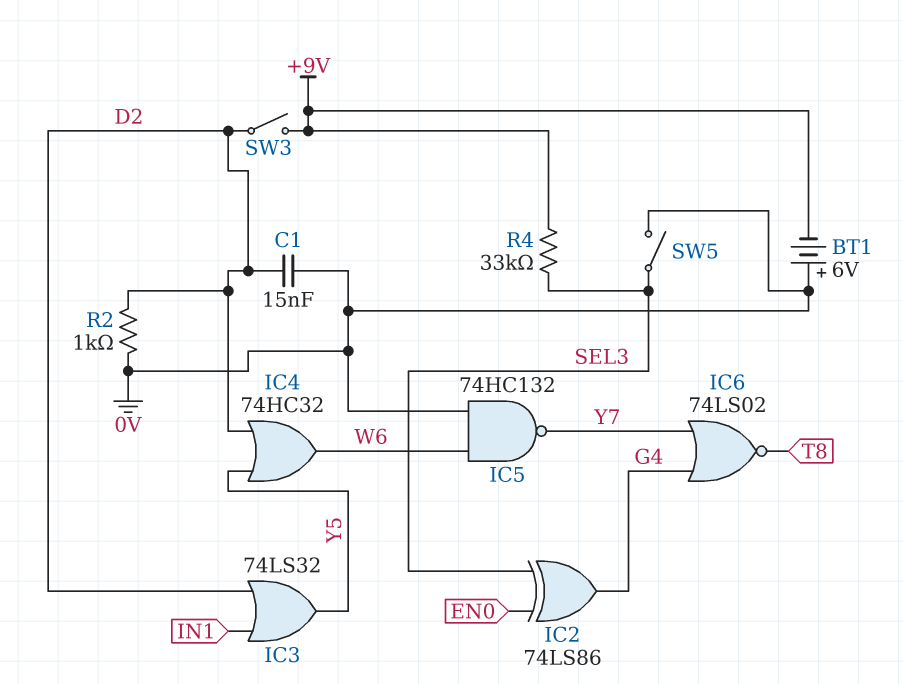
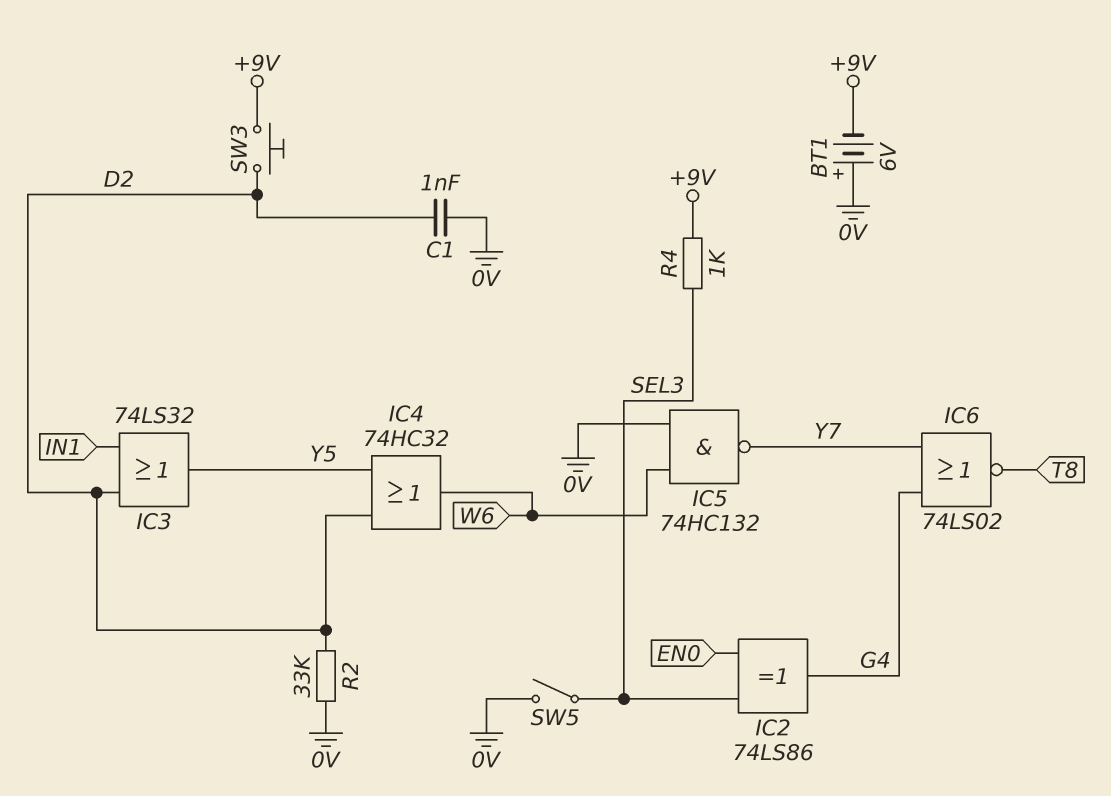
C1: 15nF (0V, D2) -> 1nF (0V, D2)
R2: 1k (0V, D2) -> 33k (0V, D2)
R4: 33k (+9V, SEL3) -> 1k (+9V, SEL3)
SW3: switch (+9V, D2) -> button (+9V, D2)

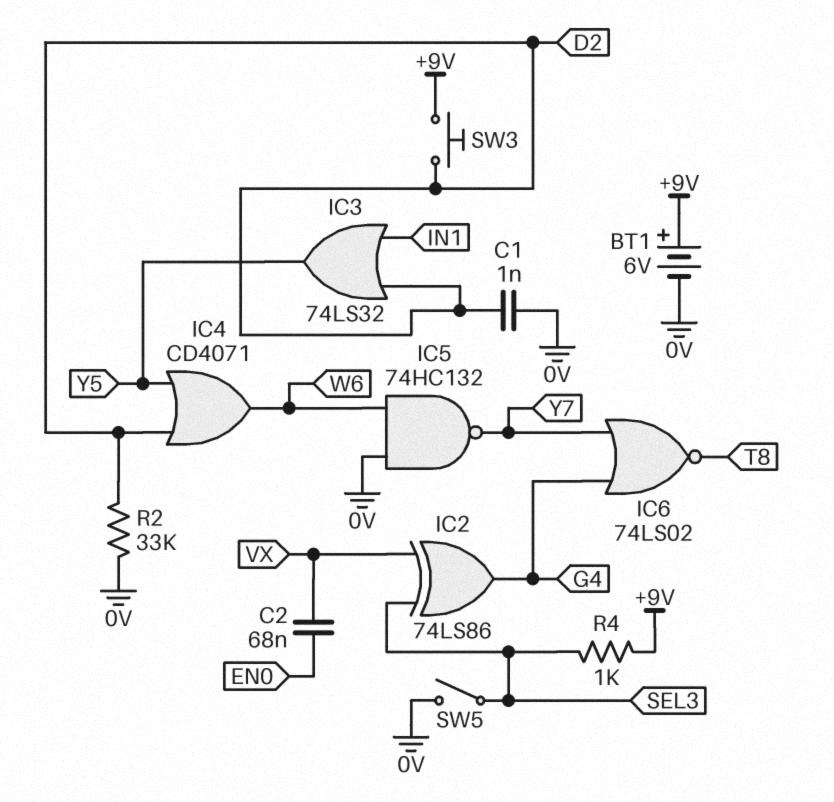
BT1: 6V (plus 0V, minus +9V) -> 6V (plus +9V, minus 0V)
C2: none -> 68nF (EN0, VX)
IC2: XOR 74LS86 (in EN0, in SEL3, out G4) -> XOR 74LS86 (in SEL3, in VX, out G4)
IC4: OR 74HC32 (in D2, in Y5, out W6) -> OR CD4071 (in D2, in Y5, out W6)

